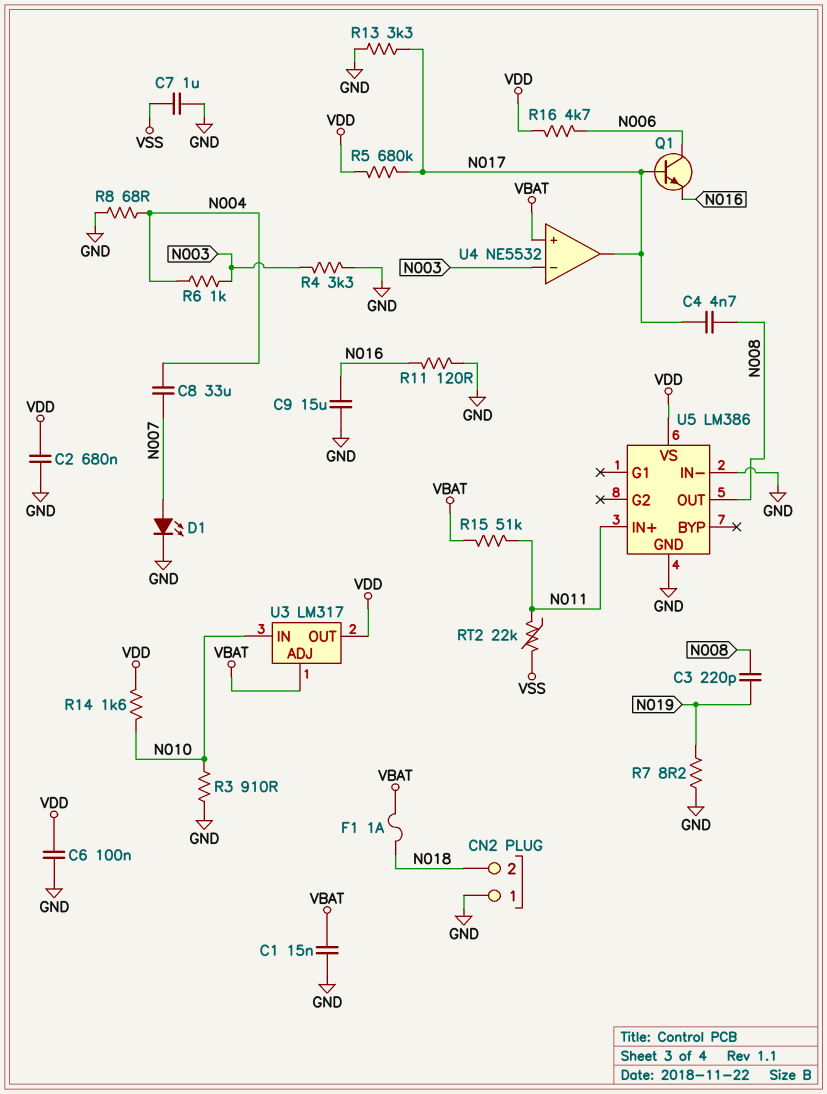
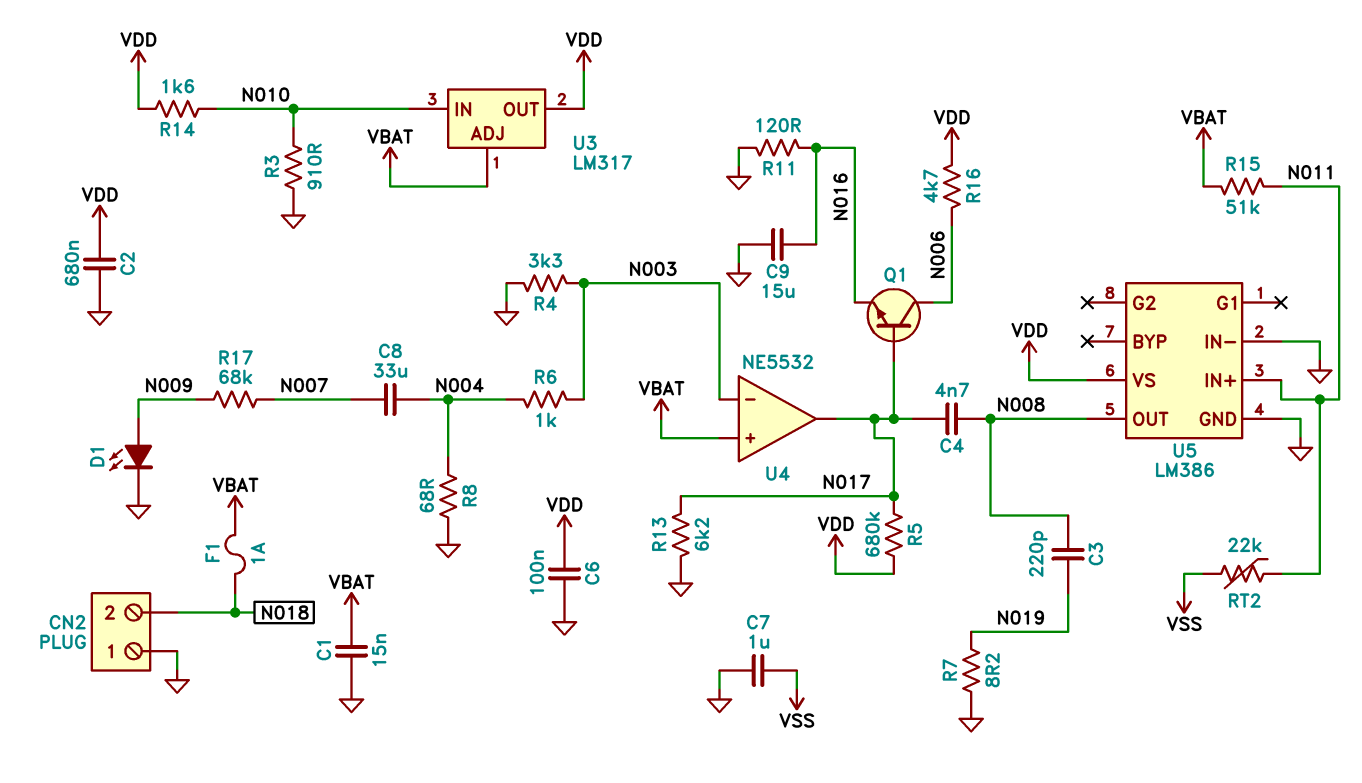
D1: LED (A N007, K GND) -> LED (A N009, K GND)
R13: 3.3k (GND, N017) -> 6.2k (GND, N017)
R17: none -> 68k (N007, N009)

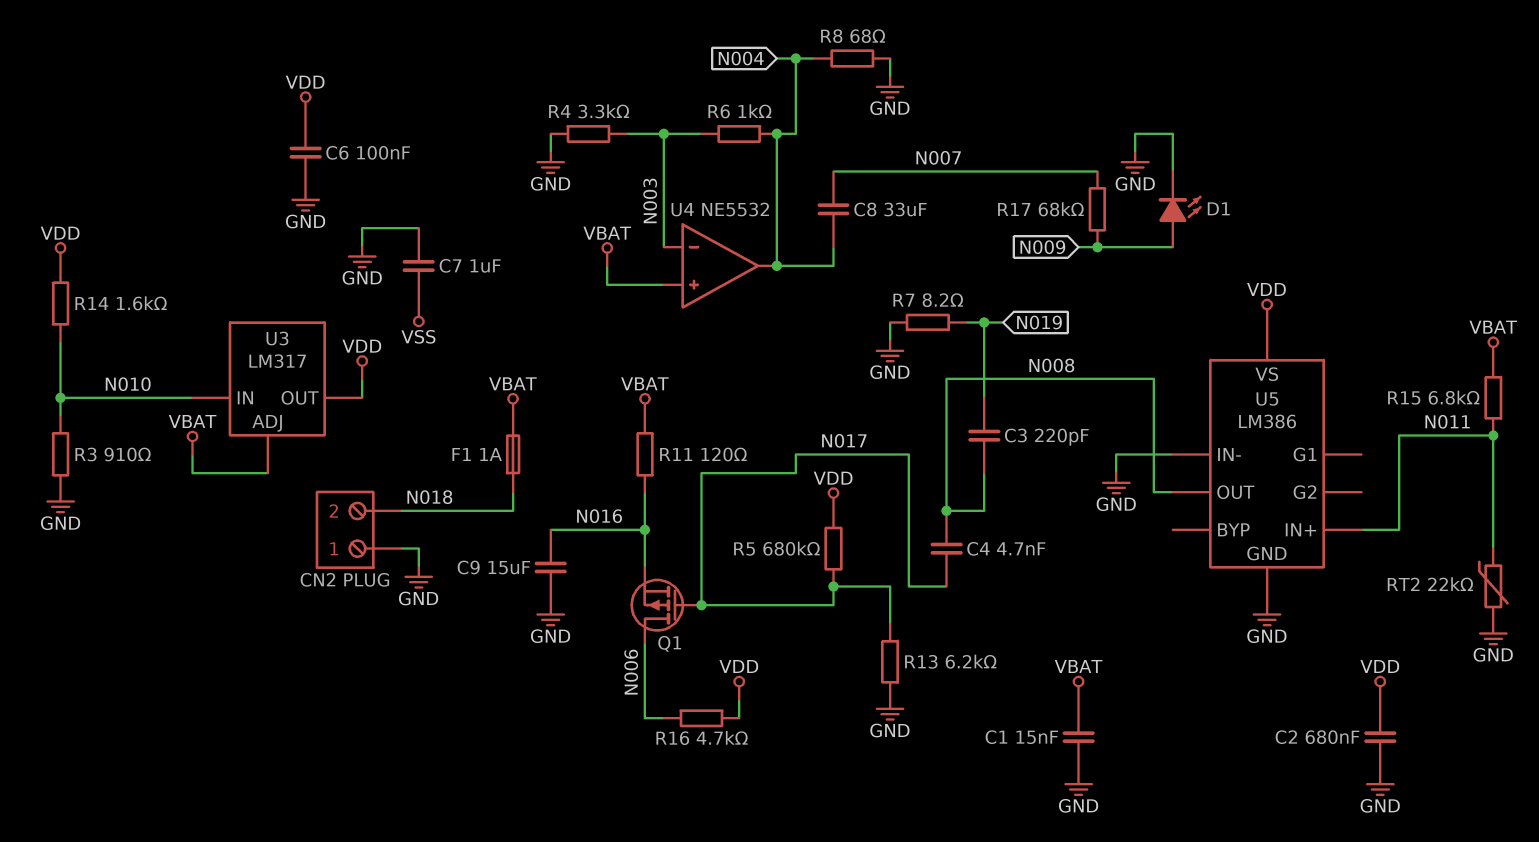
Q1: NPN (B N017, C N006, E N016) -> PMOS (G N017, D N006, S N016)
R11: 120 (GND, N016) -> 120 (N016, VBAT)
R15: 51k (N011, VBAT) -> 6.8k (N011, VBAT)
RT2: 22k (N011, VSS) -> 22k (GND, N011)
U4 pin out: N017 -> N004

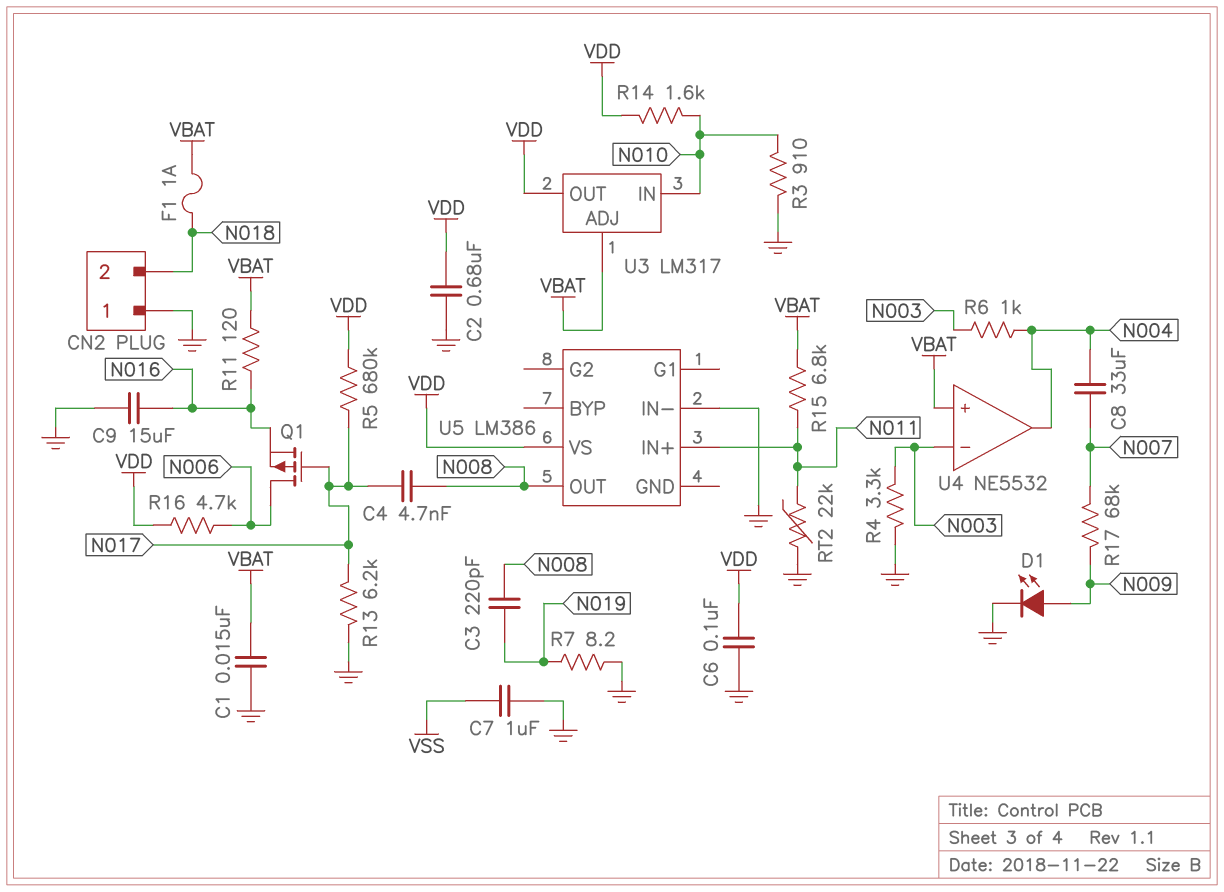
R8: 68 (GND, N004) -> none
U5 pin GND: GND -> none

